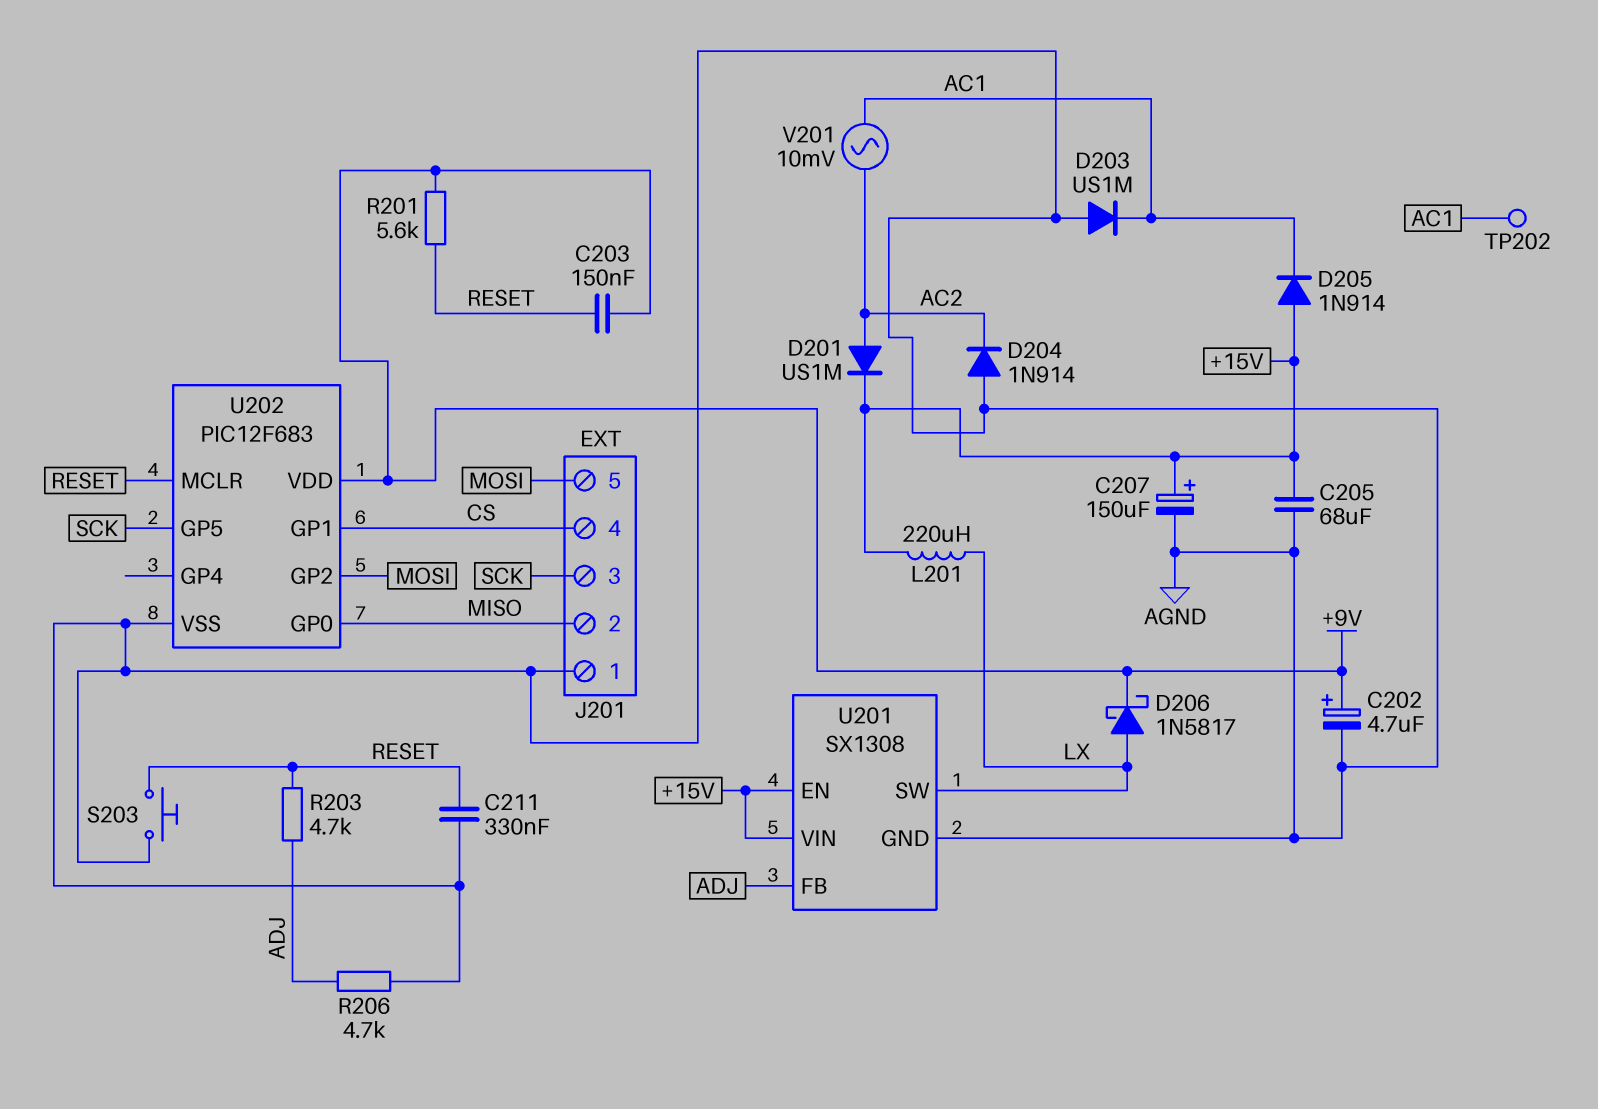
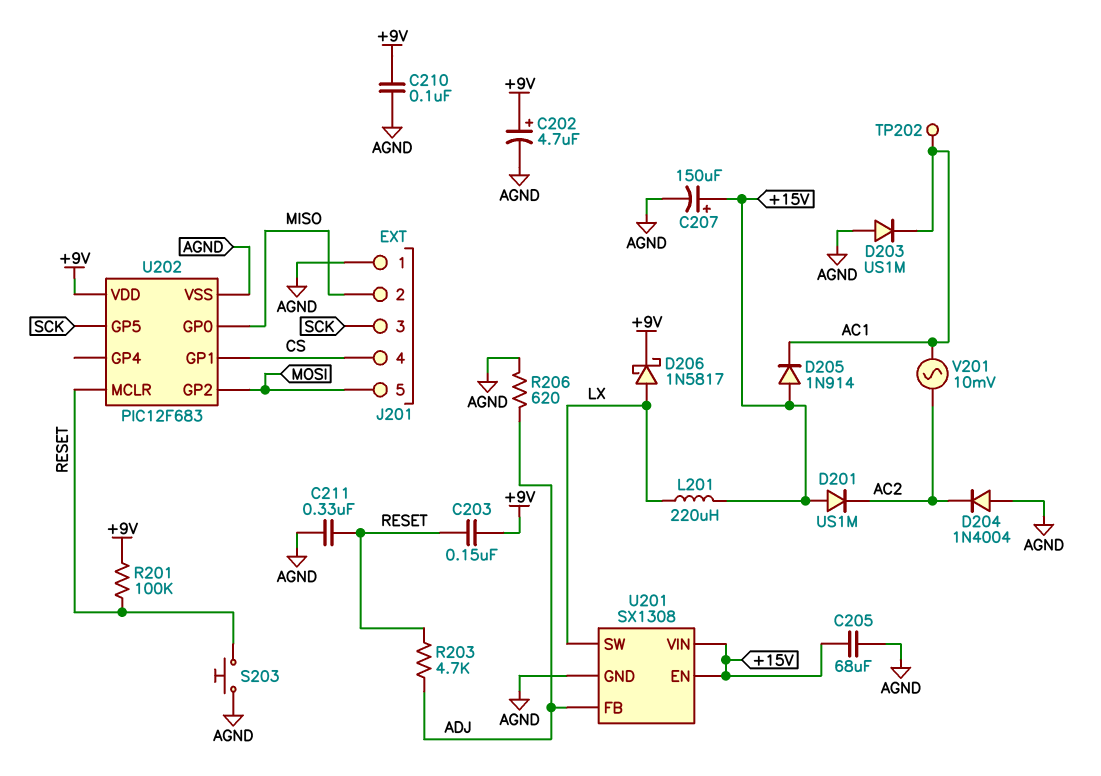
C210: none -> 100nF (+9V, AGND)
D201: diode US1M (A AC2, K +15V) -> diode US1M (A +15V, K AC2)
D204: diode 1N914 (A AGND, K AC2) -> diode 1N4004 (A AGND, K AC2)
R201: 5.6k (+9V, RESET) -> 100k (+9V, RESET)
R206: 4.7k (ADJ, AGND) -> 620 (ADJ, AGND)

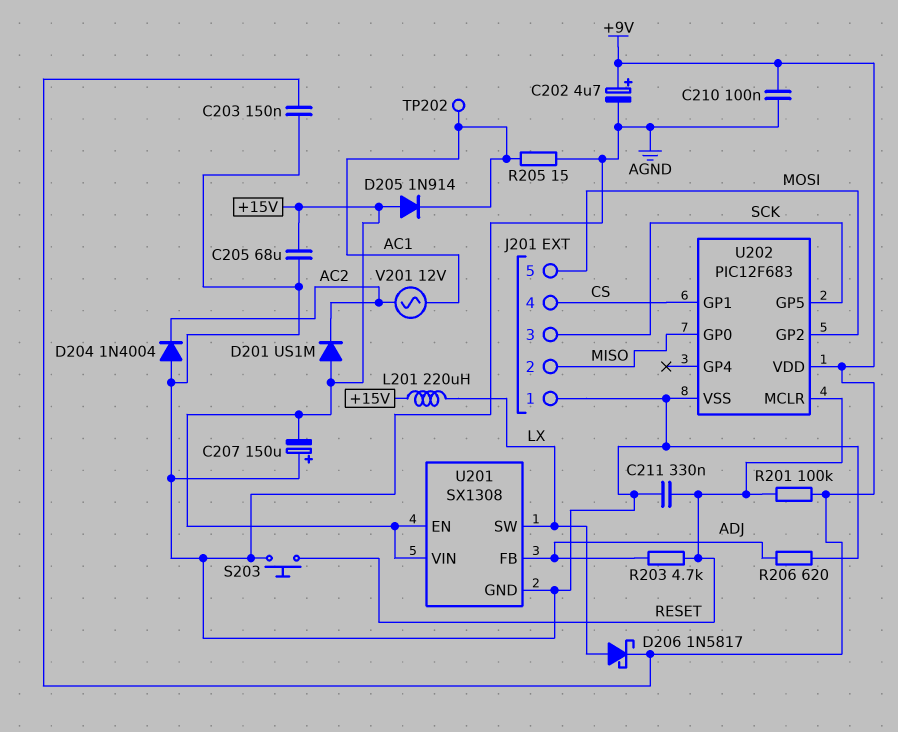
C203: 150nF (+9V, RESET) -> 150nF (+9V, AGND)
C207: 150uF (plus +15V, minus AGND) -> 150uF (plus AGND, minus +15V)
D203: diode US1M (A AGND, K AC1) -> none
R205: none -> 15 (AC1, AGND)
V201: AC 10mV (AC1, AC2) -> AC 12V (AC1, AC2)

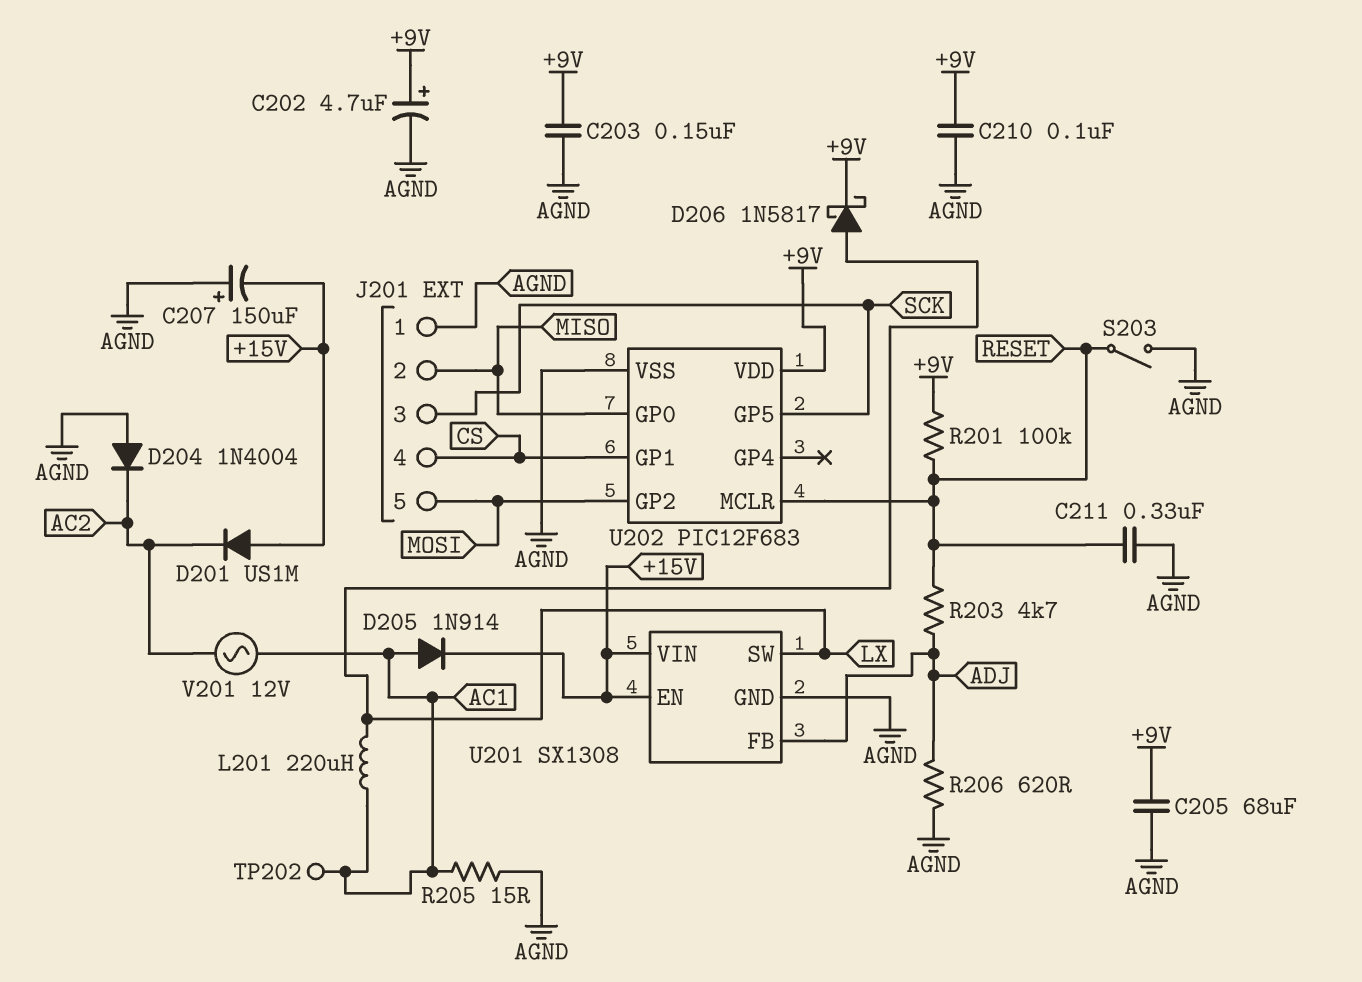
C205: 68uF (+15V, AGND) -> 68uF (+9V, AGND)
D205: diode 1N914 (A +15V, K AC1) -> diode 1N914 (A AC1, K +15V)
L201: 220uH (+15V, LX) -> 220uH (AC1, LX)
S203: button (AGND, RESET) -> switch (AGND, RESET)

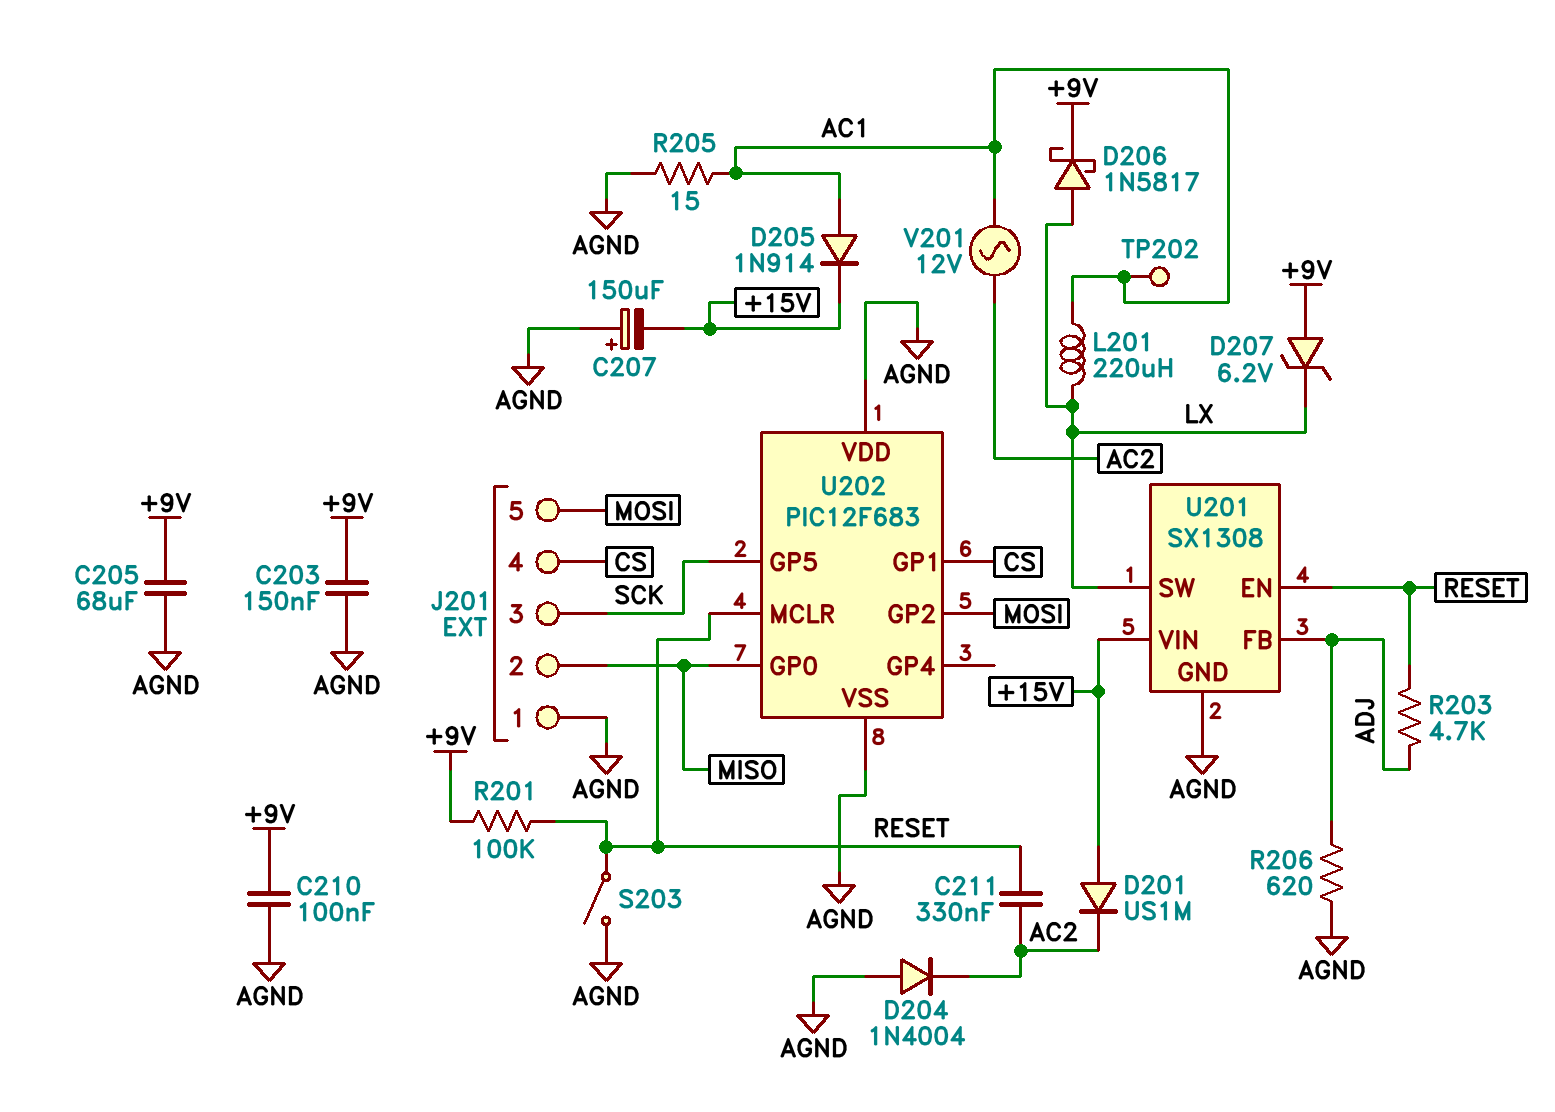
C202: 4.7uF (plus +9V, minus AGND) -> none
C211: 330nF (AGND, RESET) -> 330nF (AC2, RESET)
D207: none -> zener 6.2V (A +9V, K LX)
U201 pin EN: +15V -> RESET
U202 pin VDD: +9V -> AGND

